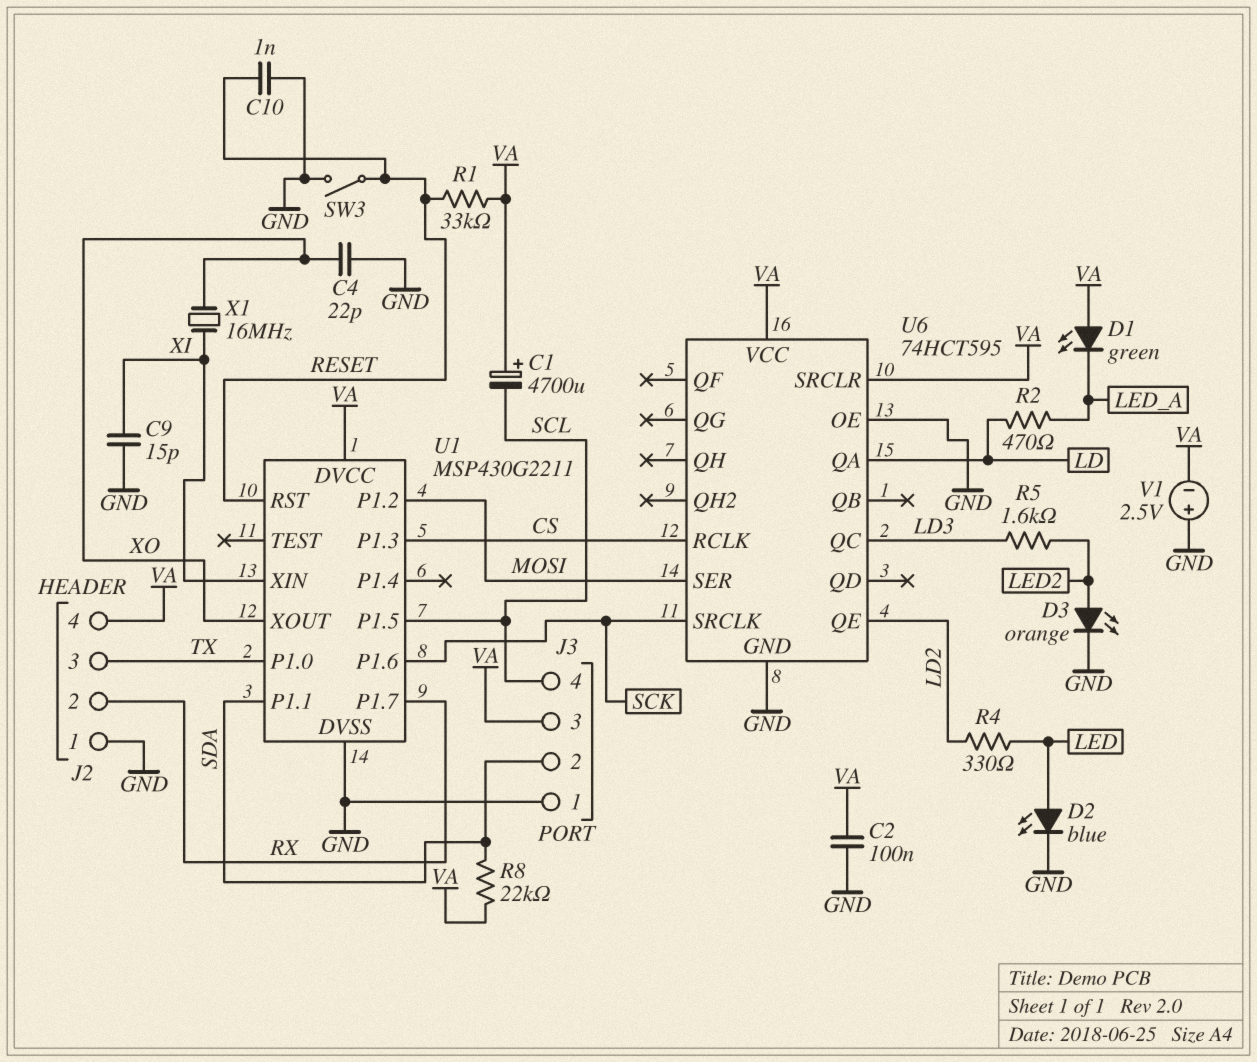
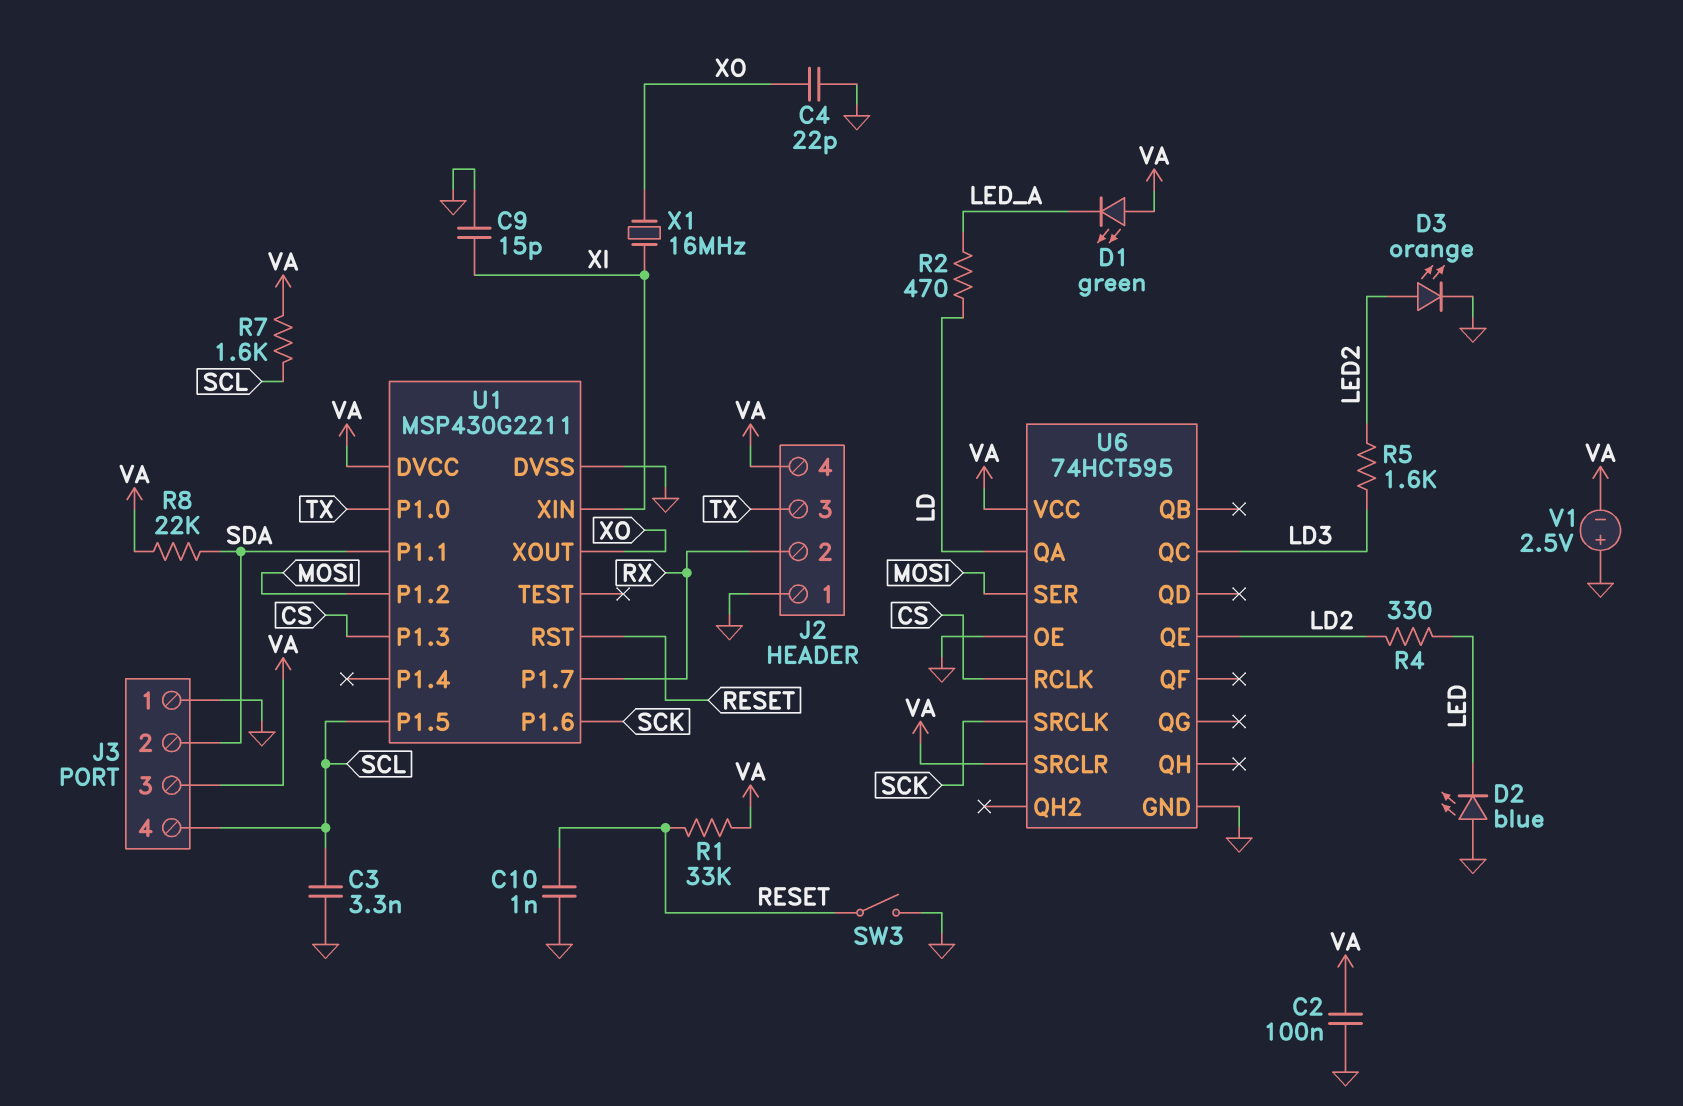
C1: 4700uF (plus VA, minus SCL) -> none
C3: none -> 3.3nF (GND, SCL)
D2: LED blue (A LED, K GND) -> LED blue (A GND, K LED)
R7: none -> 1.6k (SCL, VA)

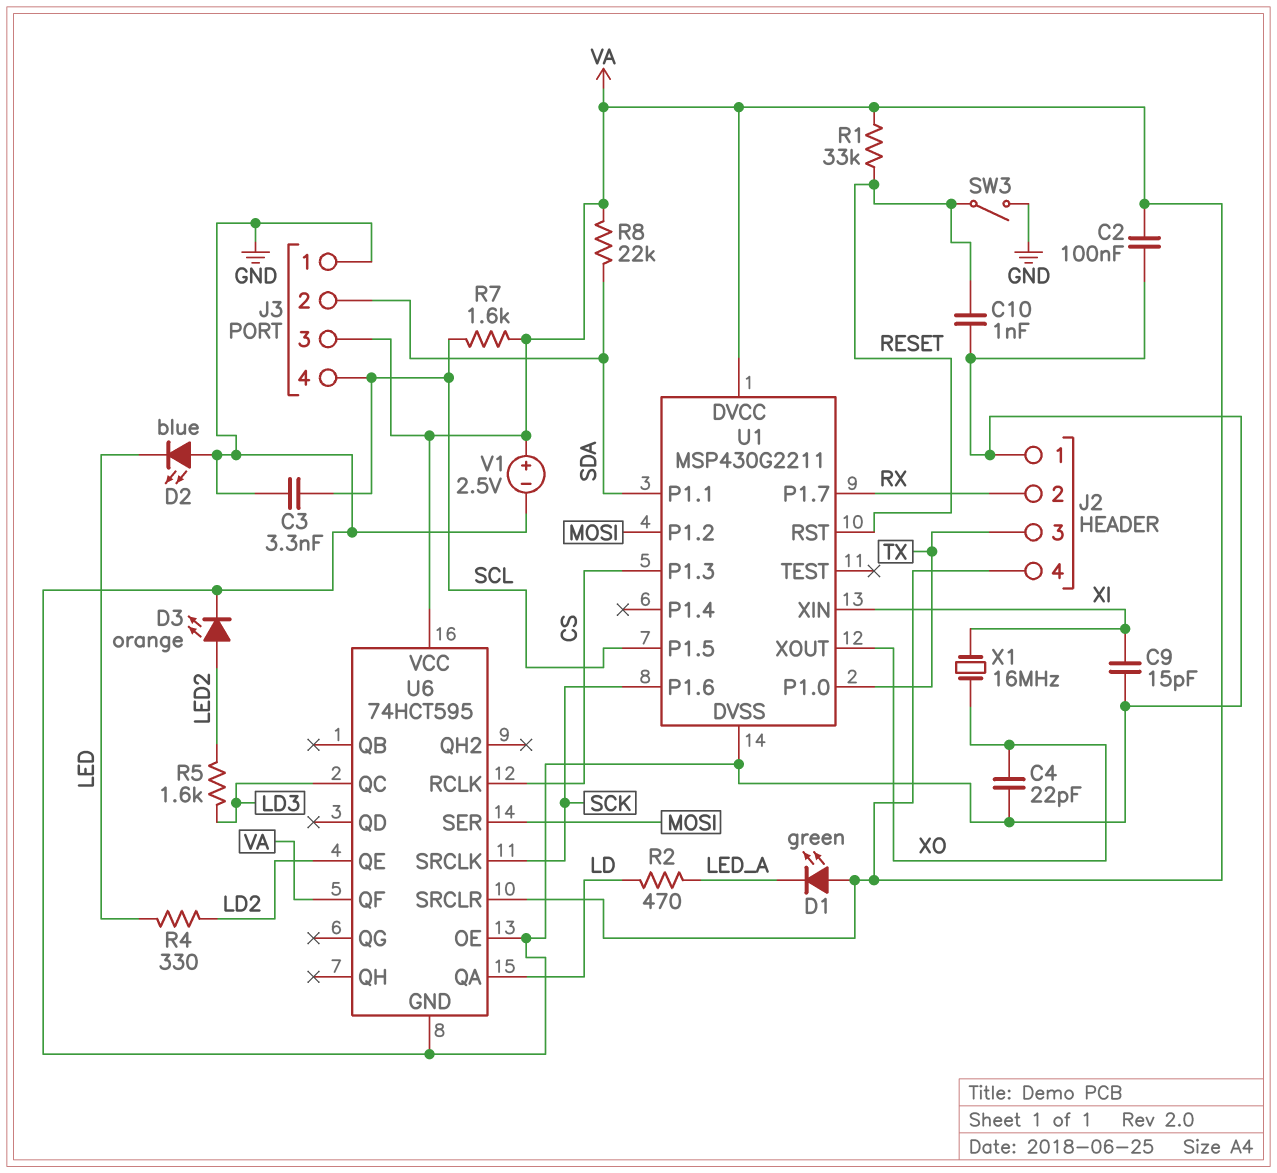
U6 pin QF: none -> VA
V1: 2.5V (plus GND, minus VA) -> 2.5V (plus VA, minus GND)

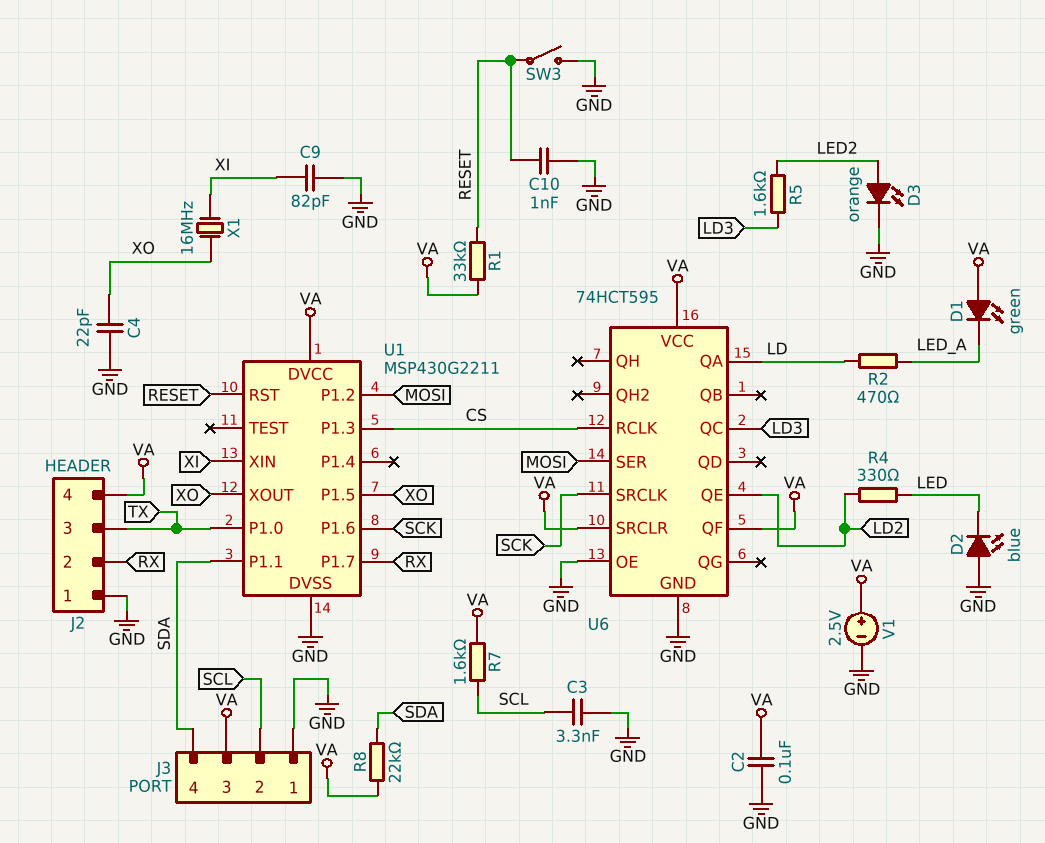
C9: 15pF (GND, XI) -> 82pF (GND, XI)
J3 pin 2: SDA -> SCL
J3 pin 4: SCL -> SDA
U1 pin P1.5: SCL -> XO

